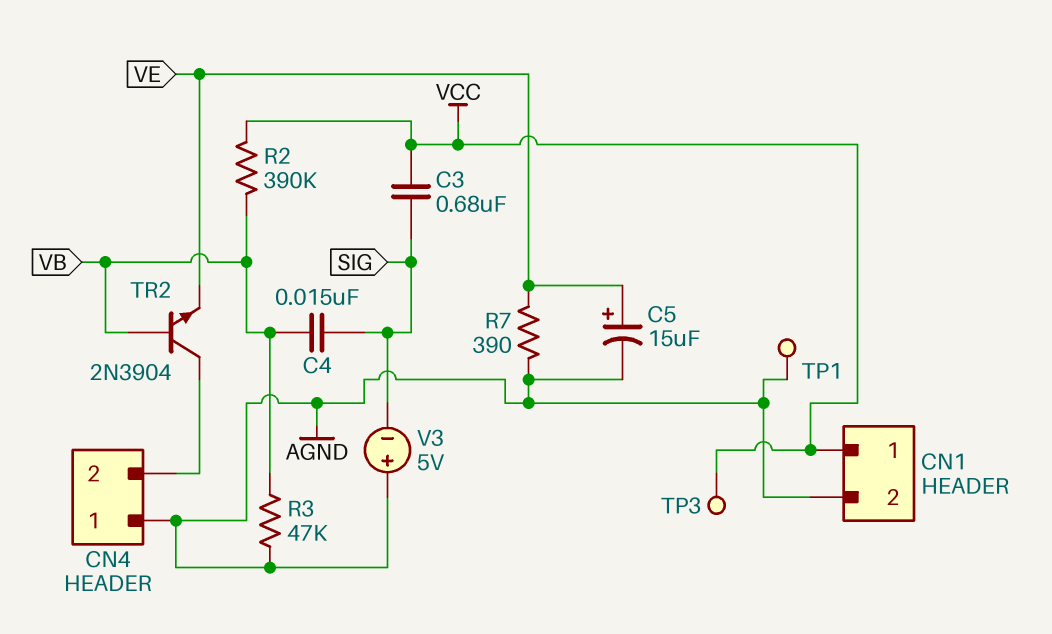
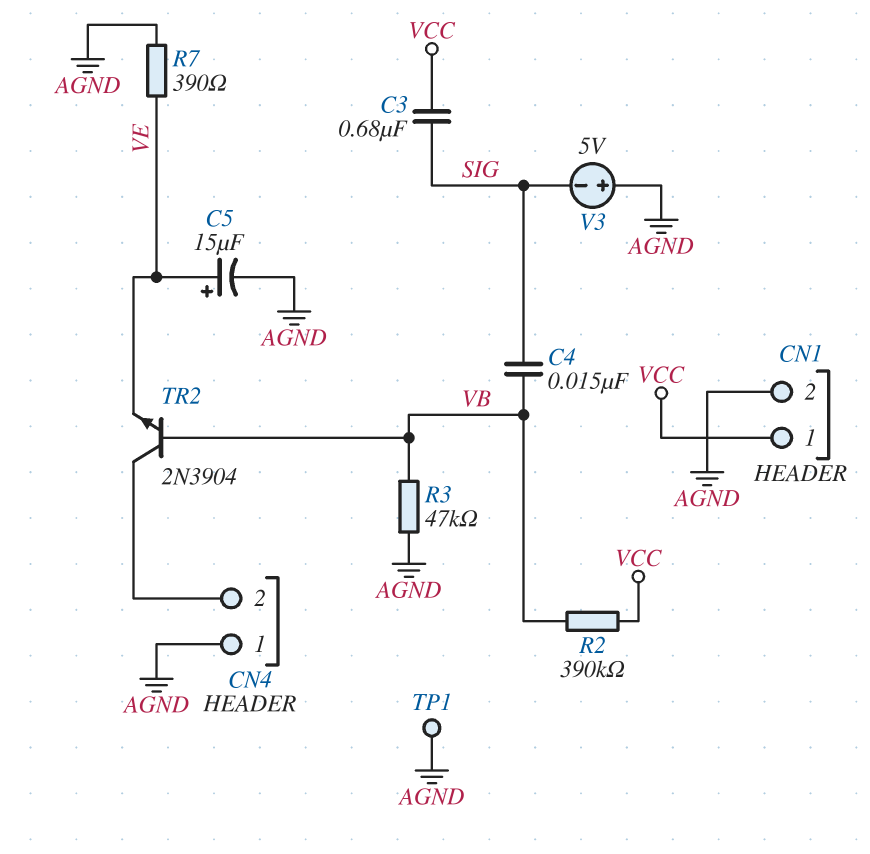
TP3: test point (VCC) -> none

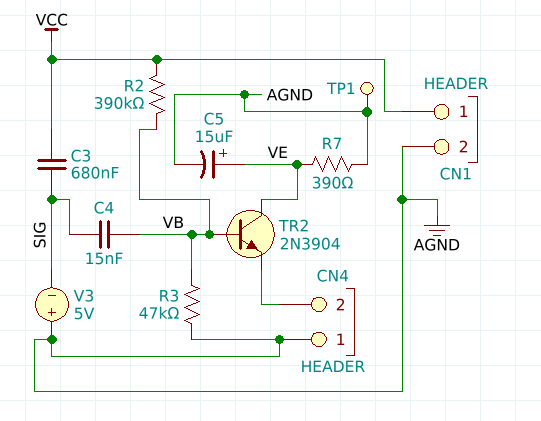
TR2: NPN 2N3904 (B VB, C CN4/2, E VE) -> NPN 2N3904 (B VB, C VE, E CN4/2)

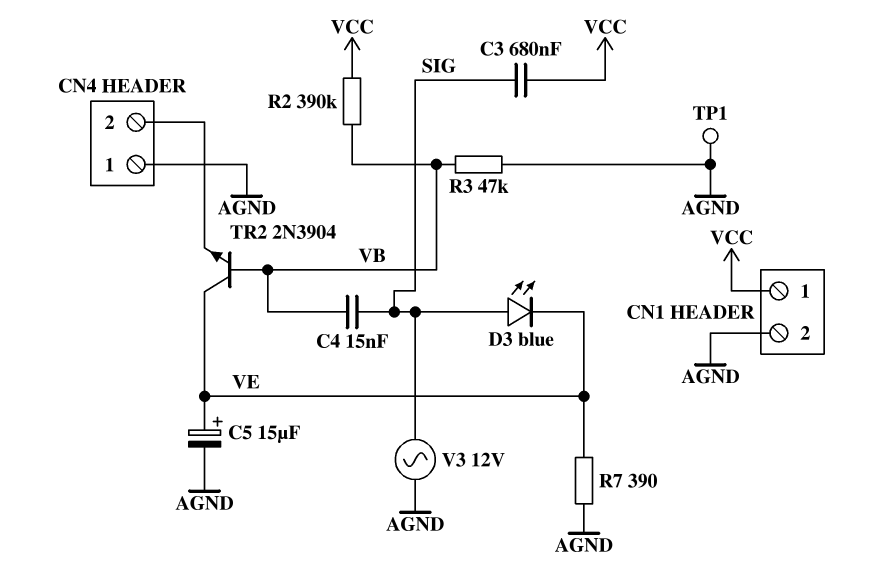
D3: none -> LED blue (A SIG, K VE)
V3: 5V (plus AGND, minus SIG) -> AC 12V (AGND, SIG)

